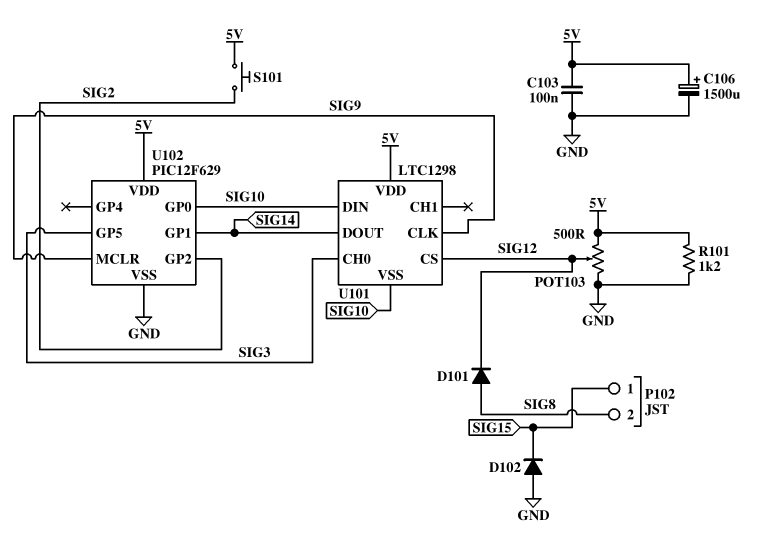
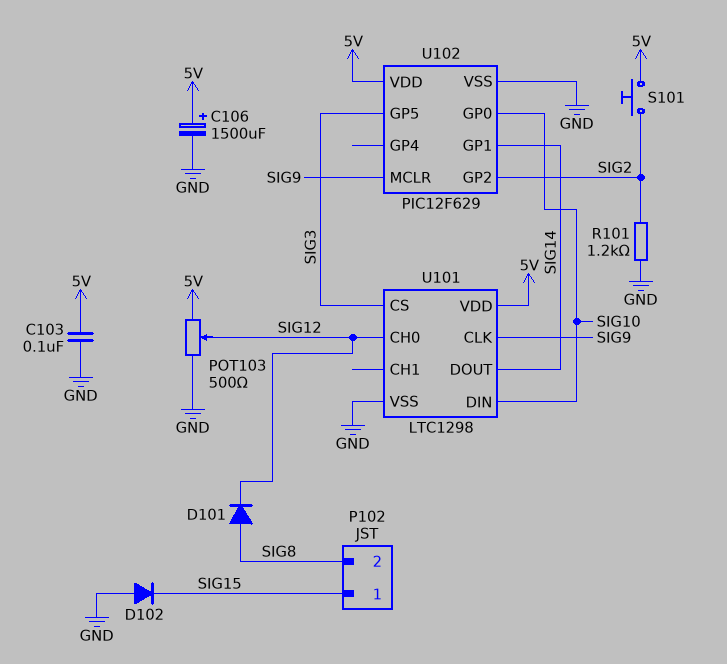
R101: 1.2k (5V, GND) -> 1.2k (GND, SIG2)
U101 pin CH0: SIG3 -> SIG12
U101 pin CS: SIG12 -> SIG3
U101 pin VSS: SIG10 -> GND

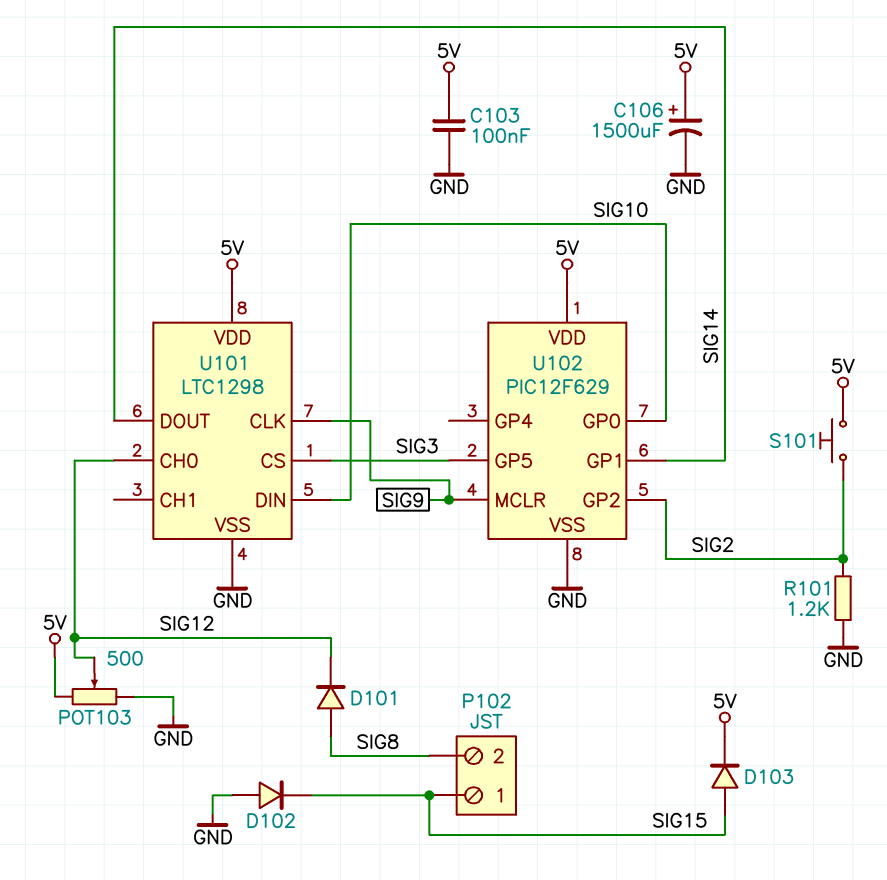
D103: none -> diode (A SIG15, K 5V)

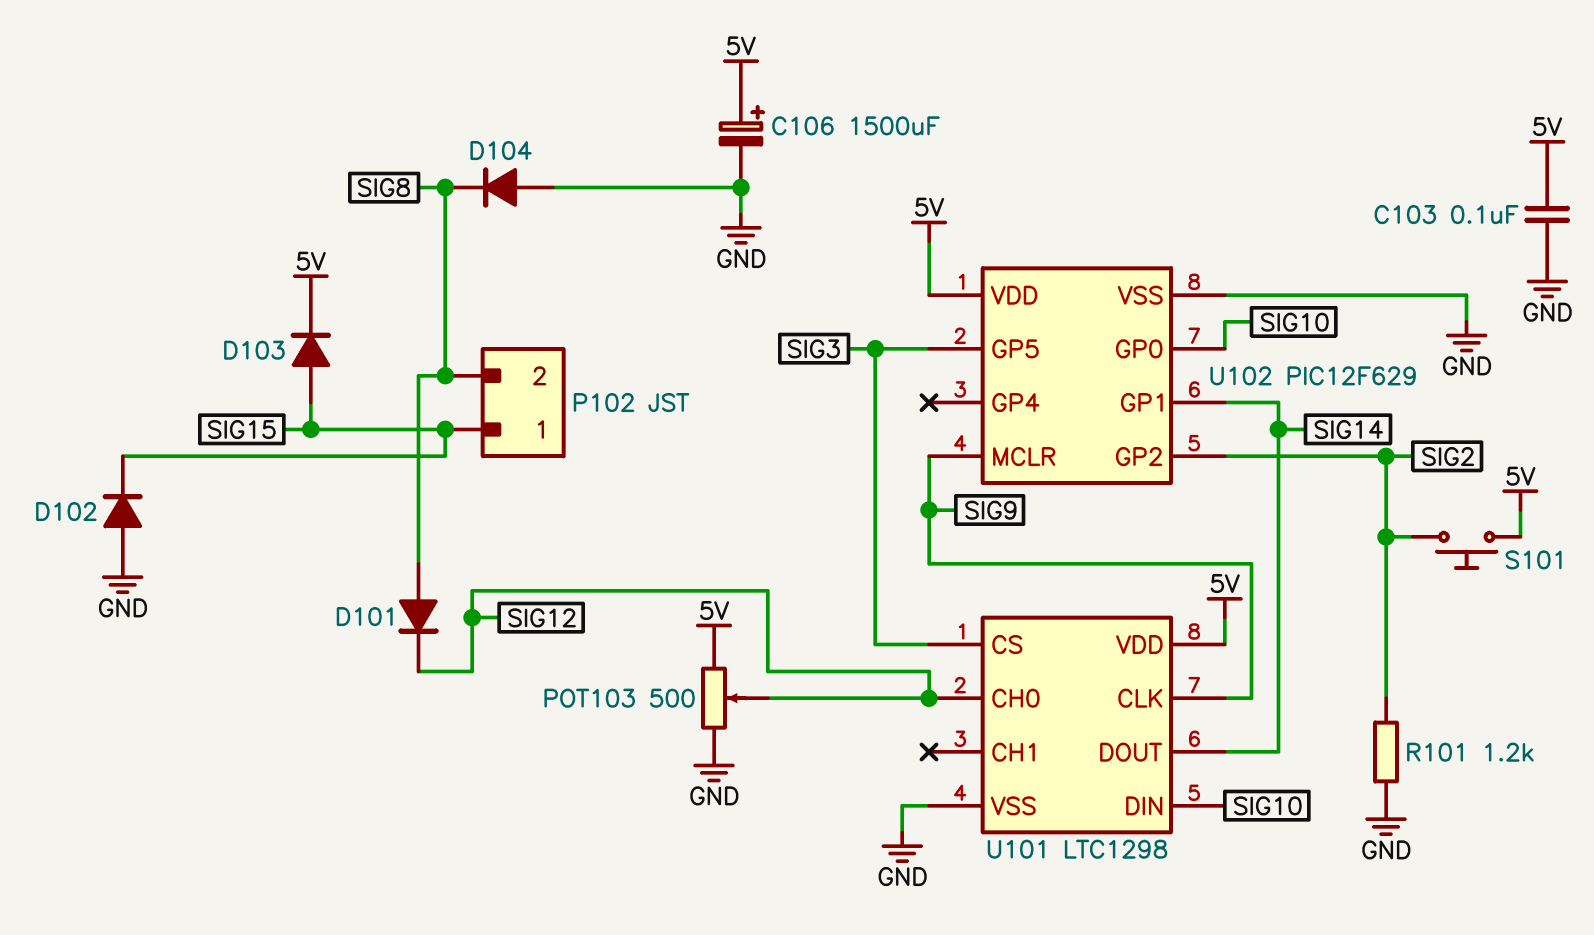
D104: none -> diode (A GND, K SIG8)

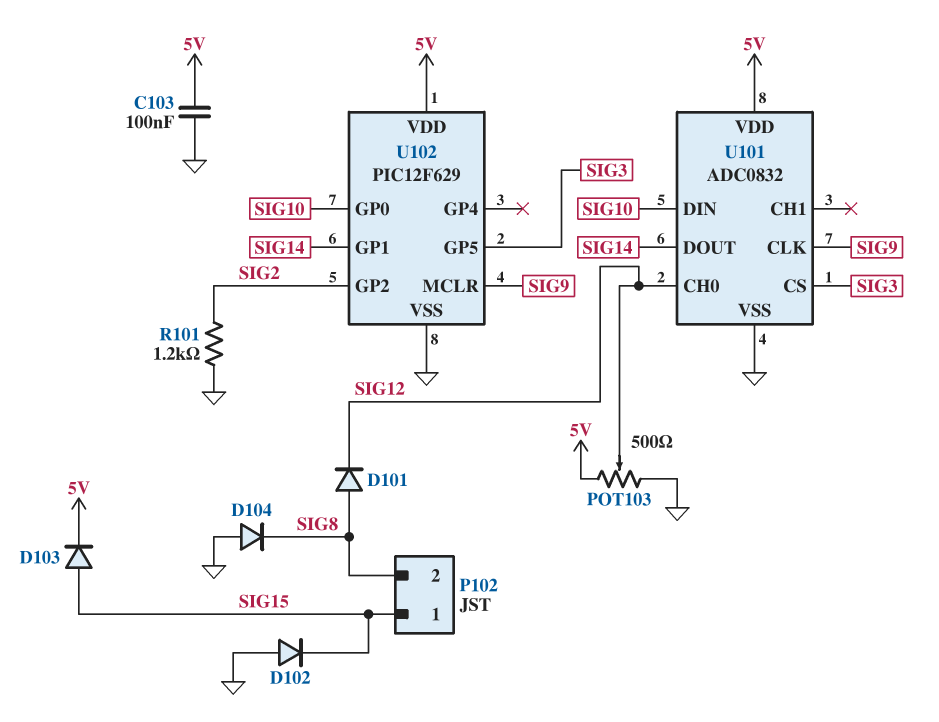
C106: 1500uF (plus 5V, minus GND) -> none
S101: button (5V, SIG2) -> none
U101: LTC1298 -> ADC0832

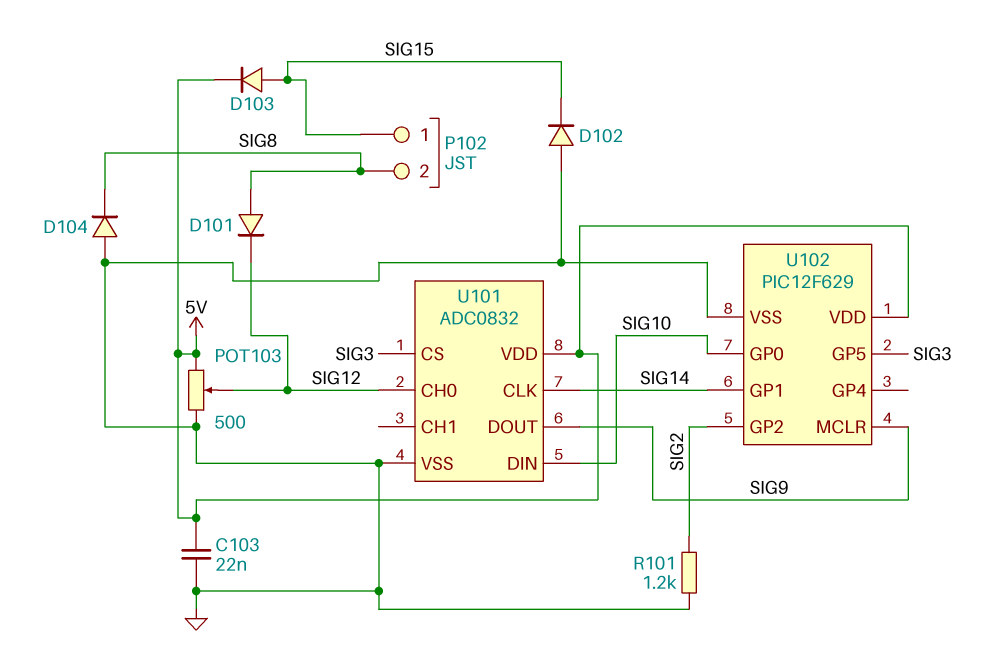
C103: 100nF (5V, GND) -> 22nF (5V, GND)
U101 pin CLK: SIG9 -> SIG14
U101 pin DOUT: SIG14 -> SIG9

